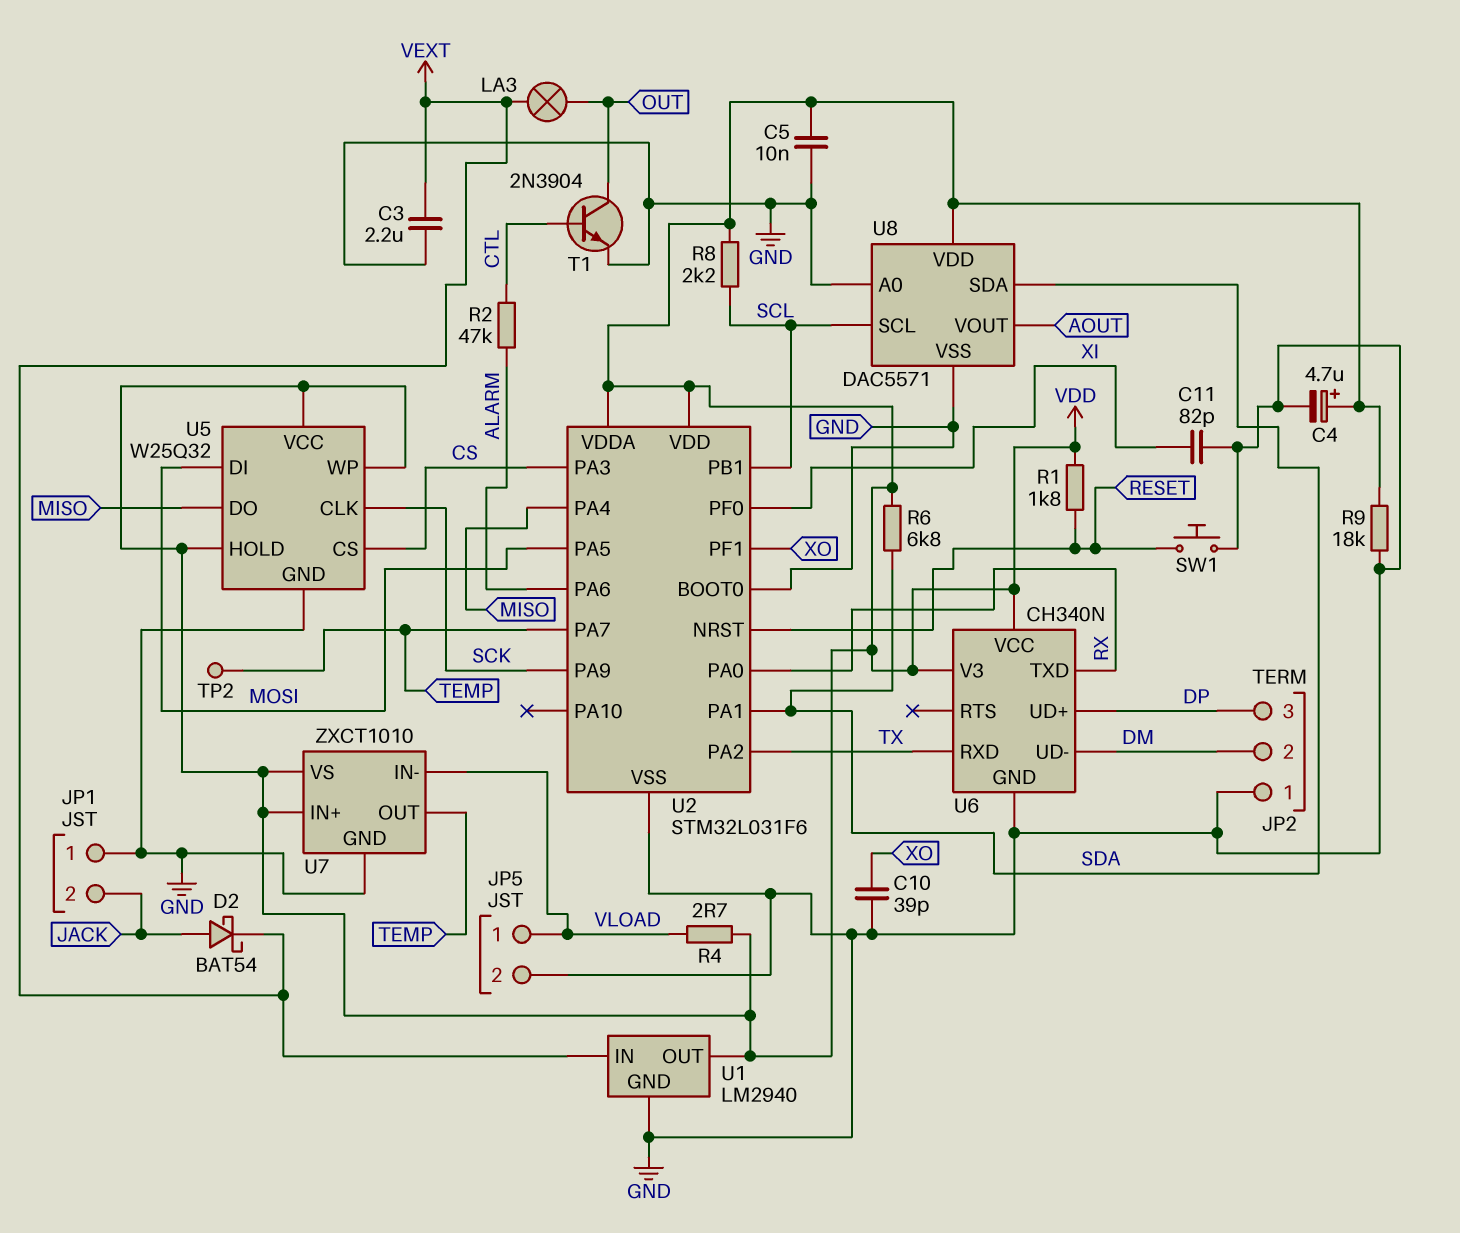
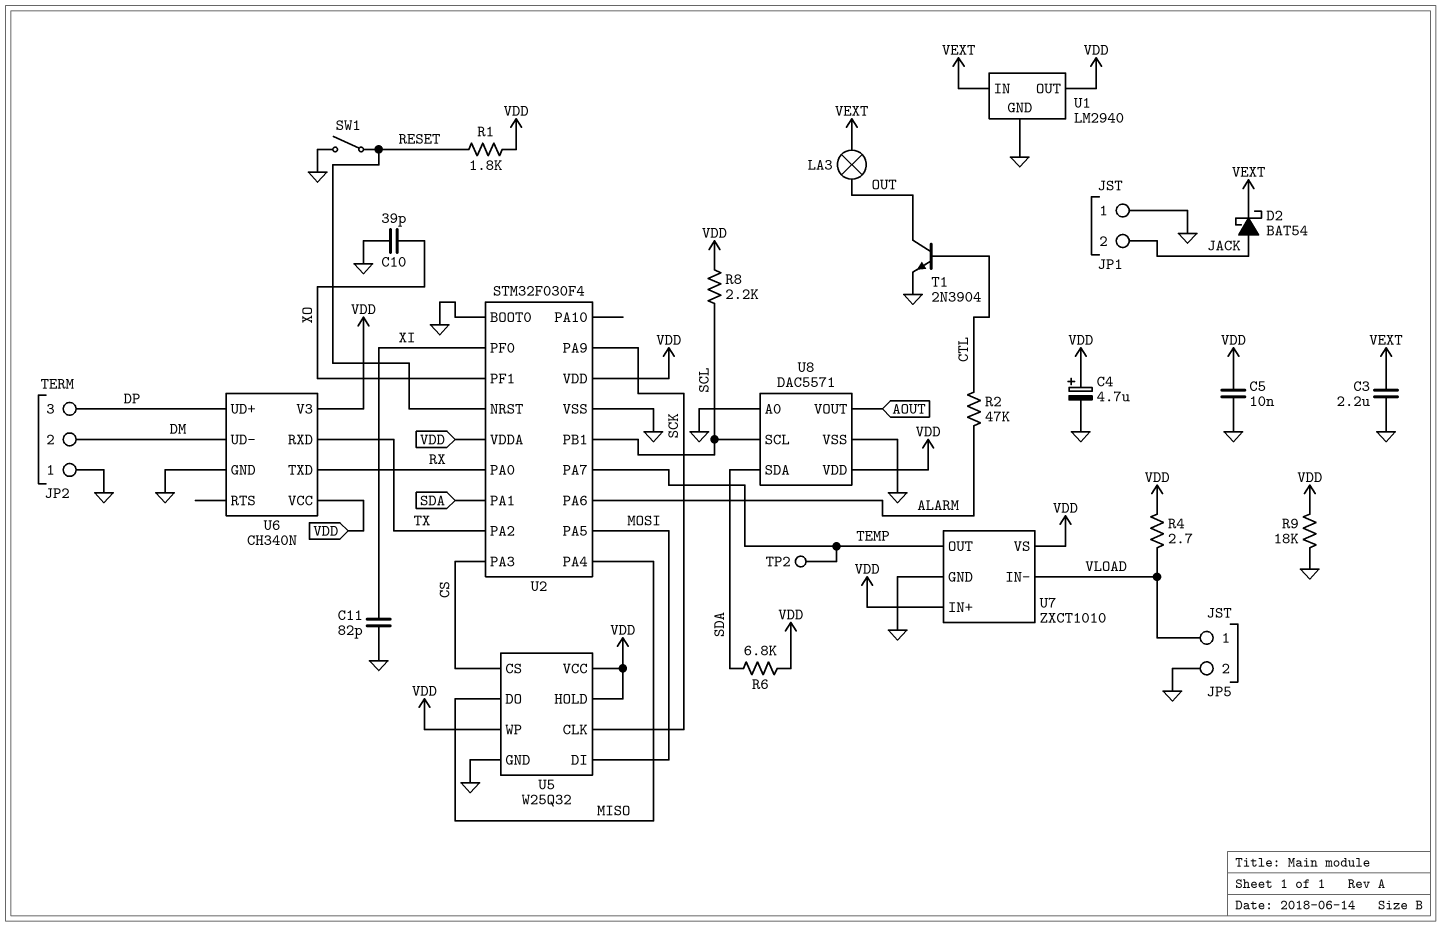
SW1: button (GND, RESET) -> switch (GND, RESET)
U2: STM32L031F6 -> STM32F030F4

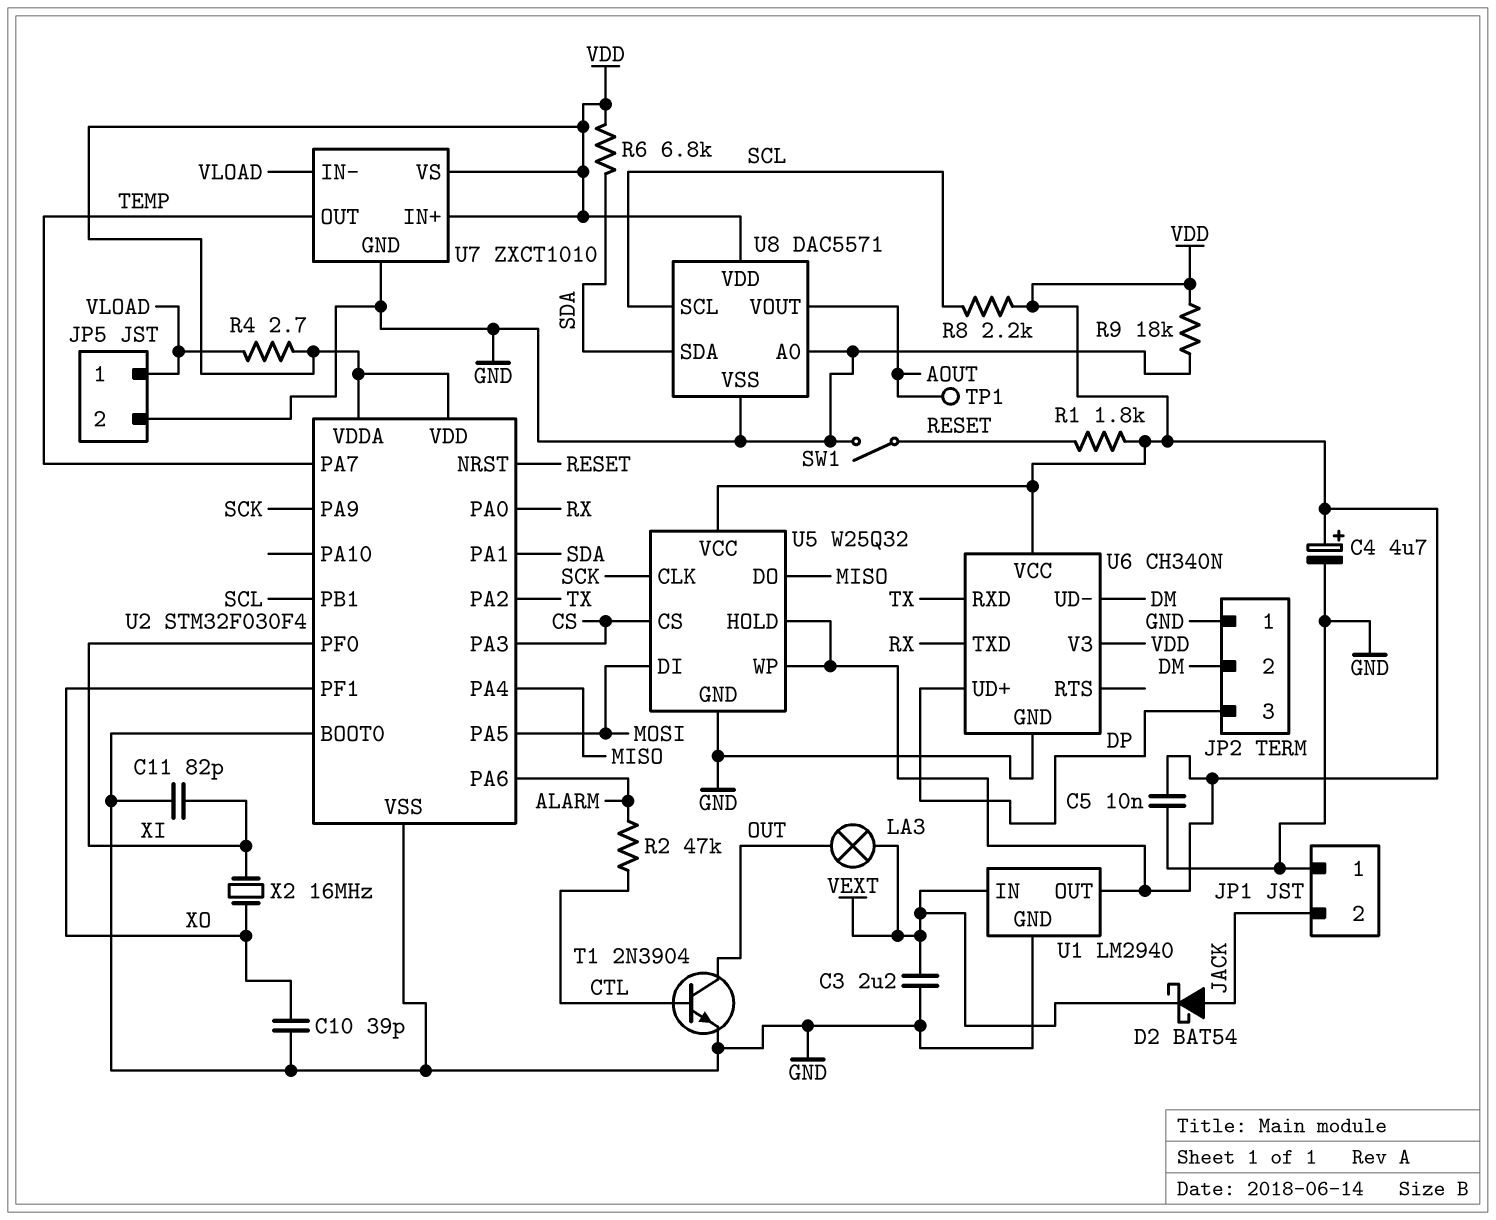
TP1: none -> test point (AOUT)
TP2: test point (TEMP) -> none
X2: none -> 16MHz (XI, XO)

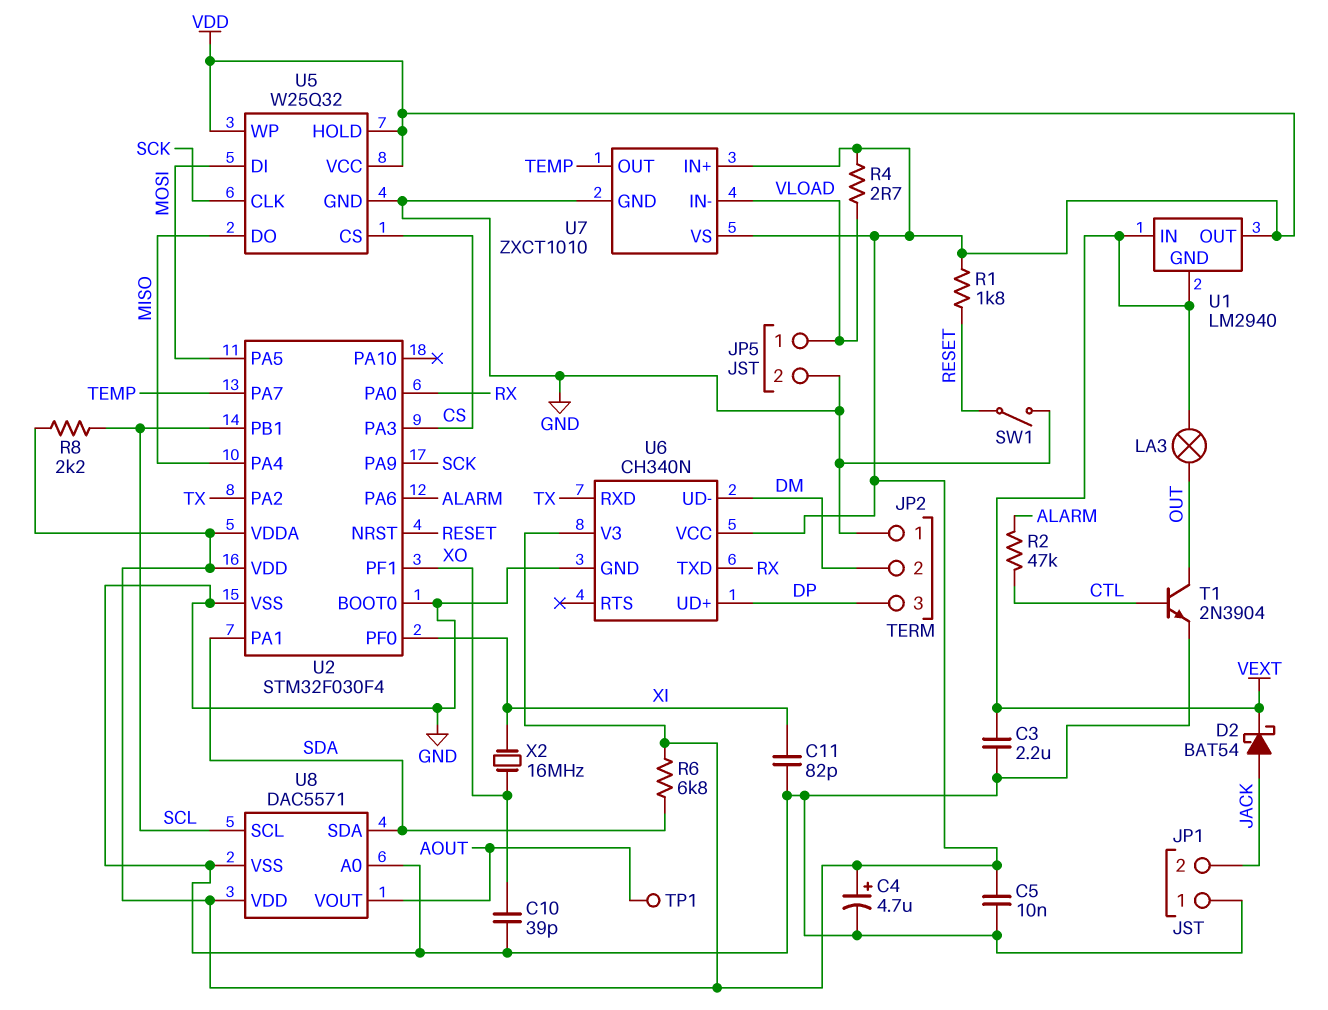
R9: 18k (GND, VDD) -> none
U1 pin GND: GND -> VEXT

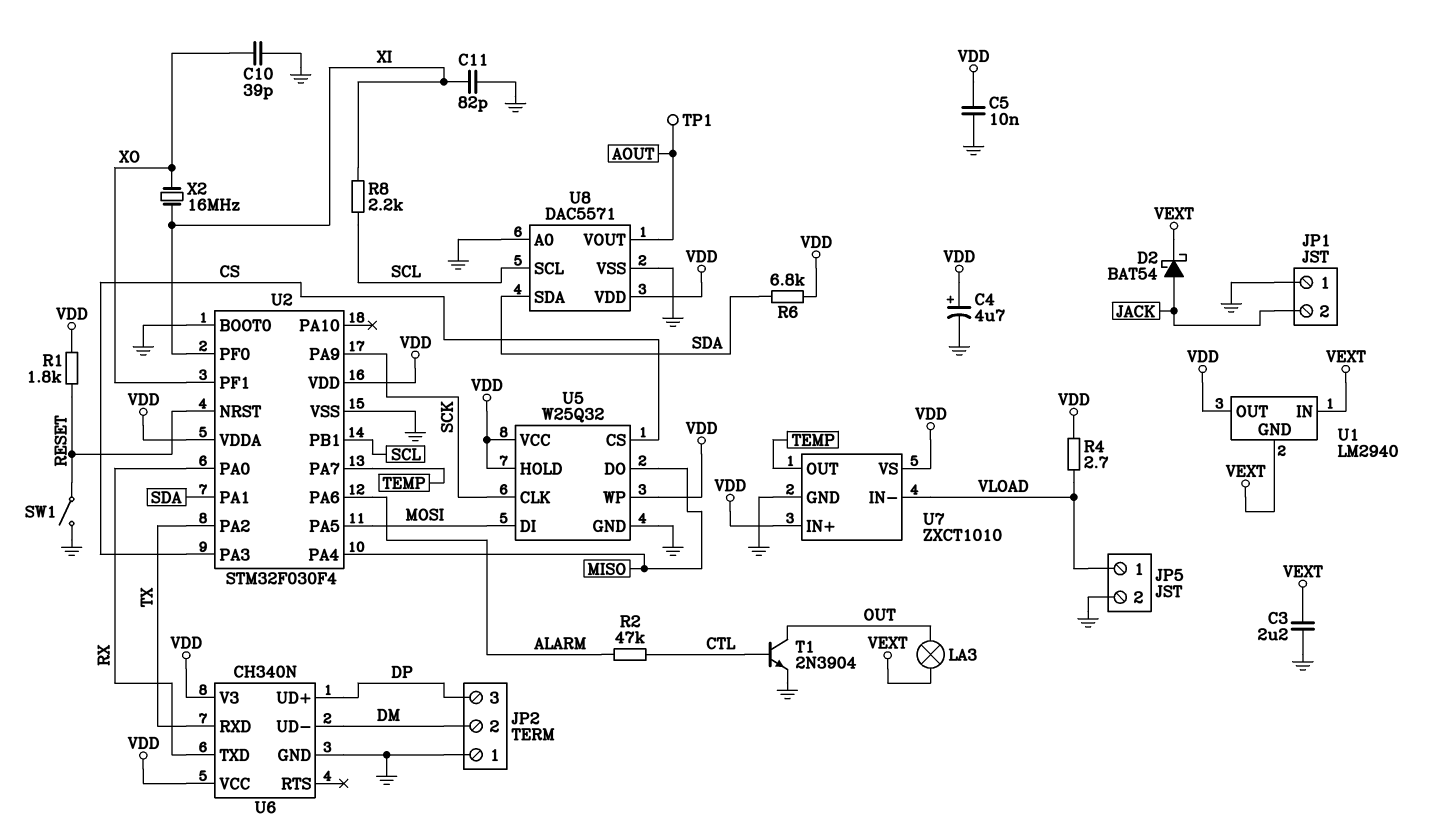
R8: 2.2k (SCL, VDD) -> 2.2k (SCL, XI)

